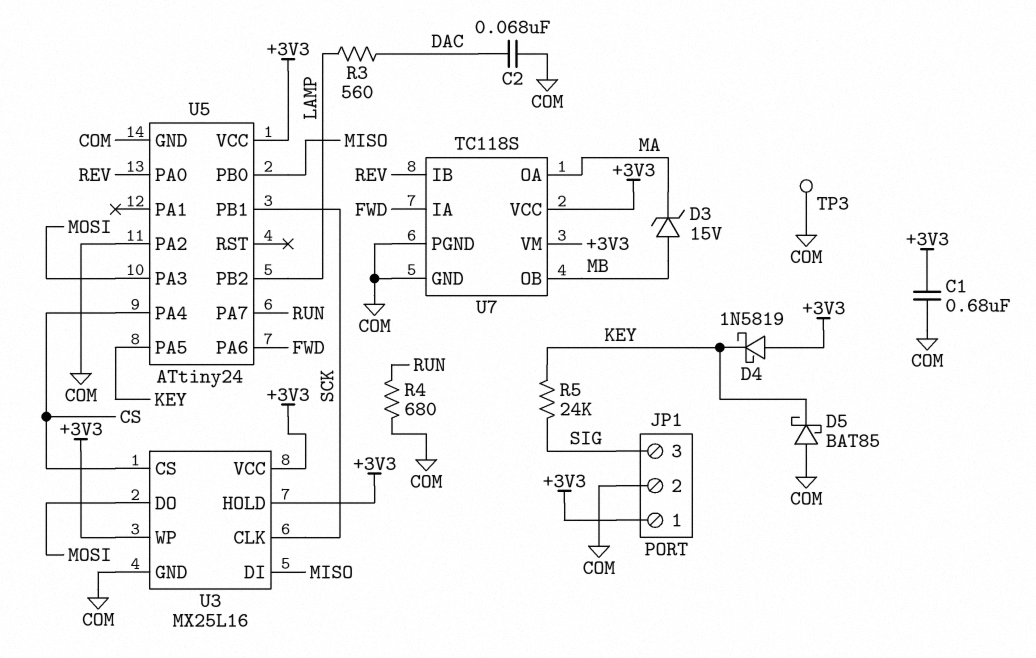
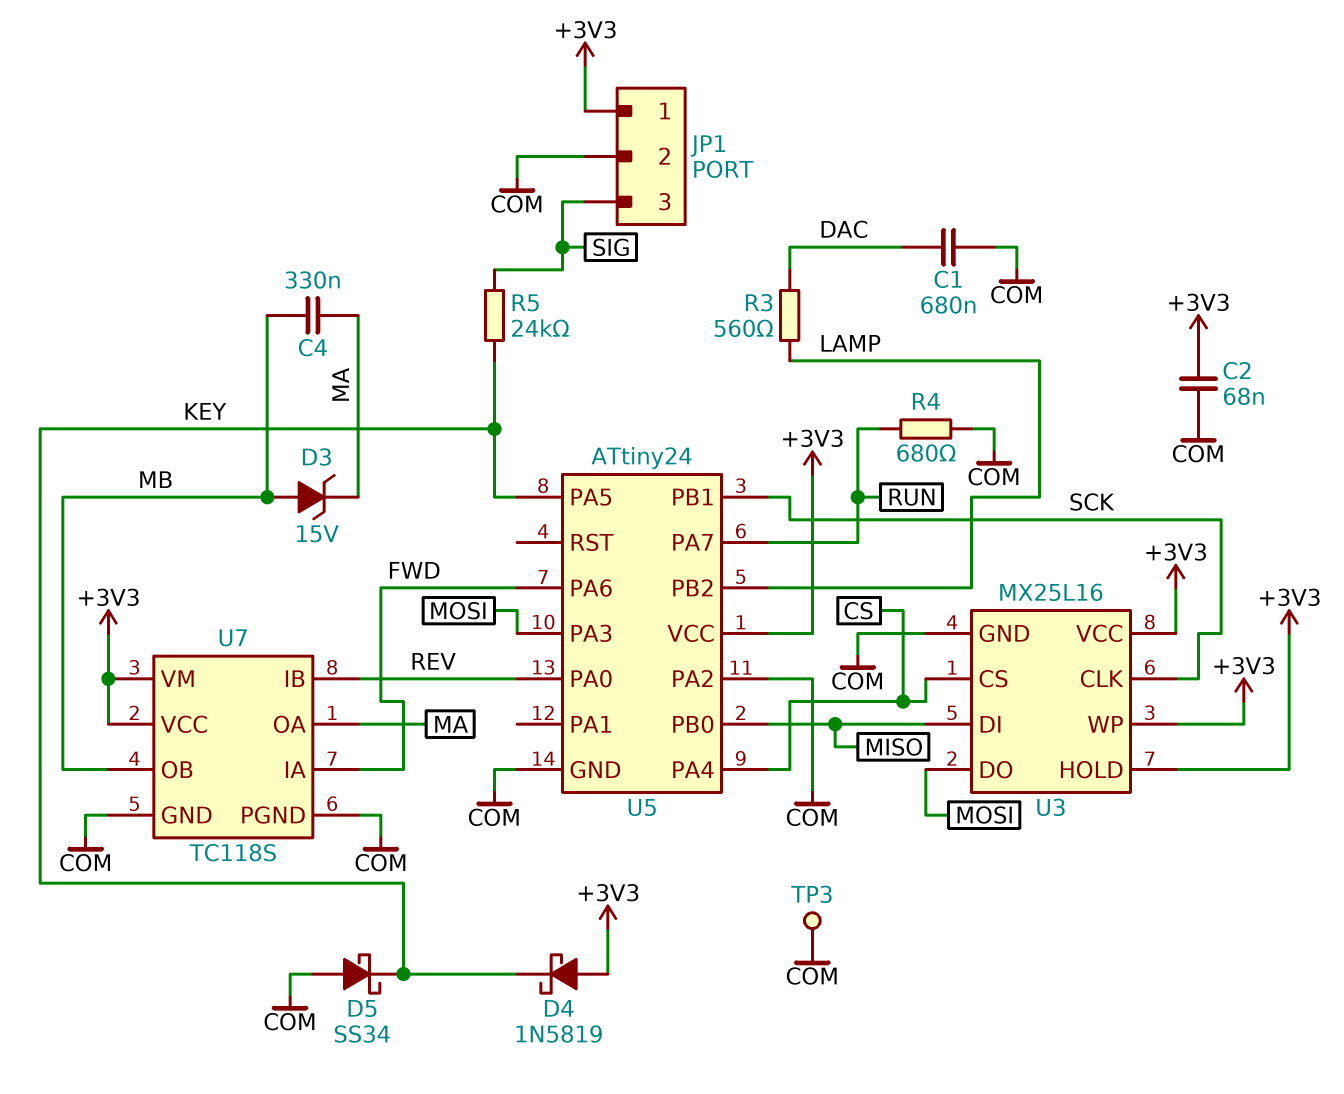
C1: 680nF (+3V3, COM) -> 680nF (COM, DAC)
C2: 68nF (COM, DAC) -> 68nF (+3V3, COM)
C4: none -> 330nF (MA, MB)
D5: schottky BAT85 (A COM, K KEY) -> schottky SS34 (A COM, K KEY)

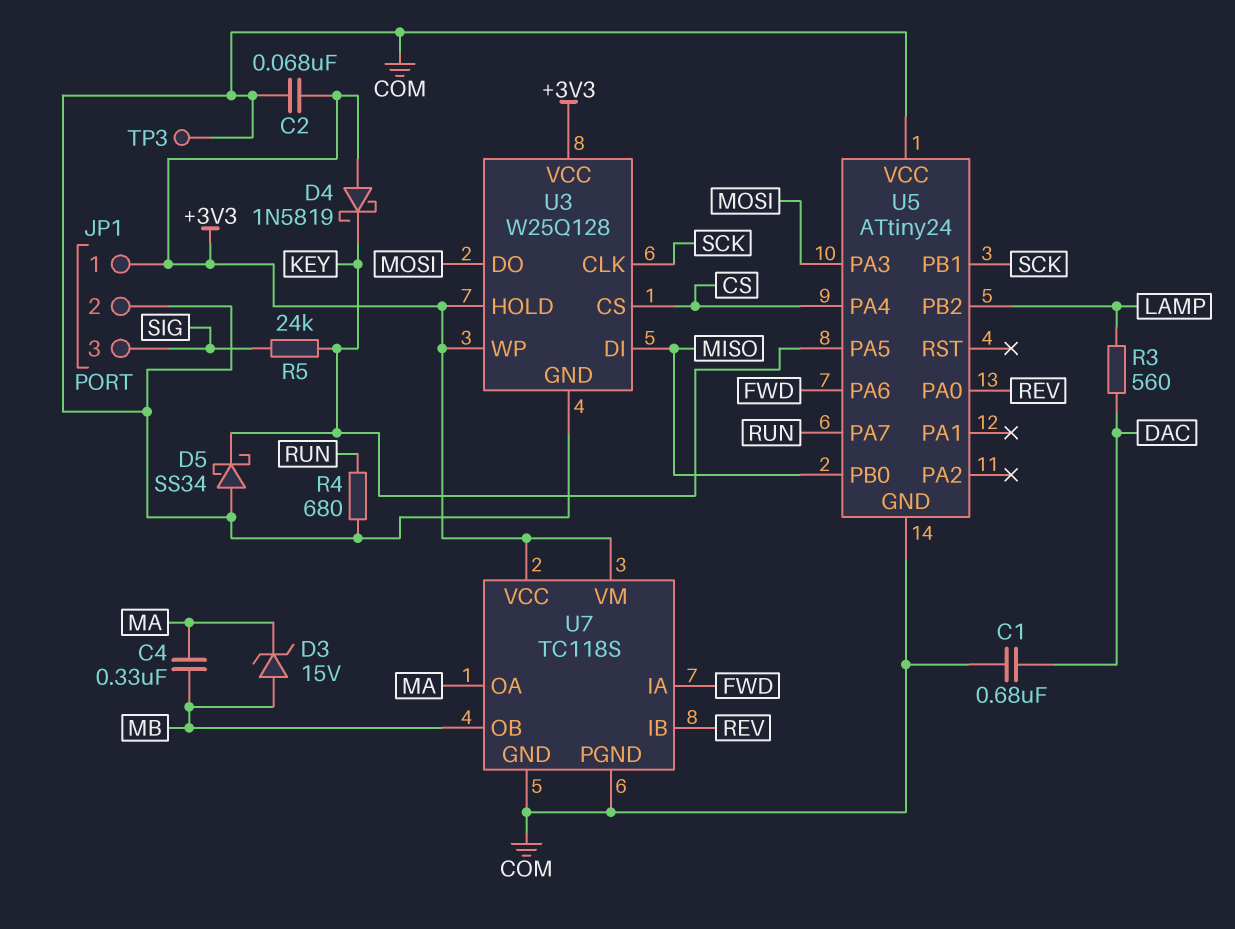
U3: MX25L16 -> W25Q128
U5 pin PA2: COM -> none
U5 pin VCC: +3V3 -> COM

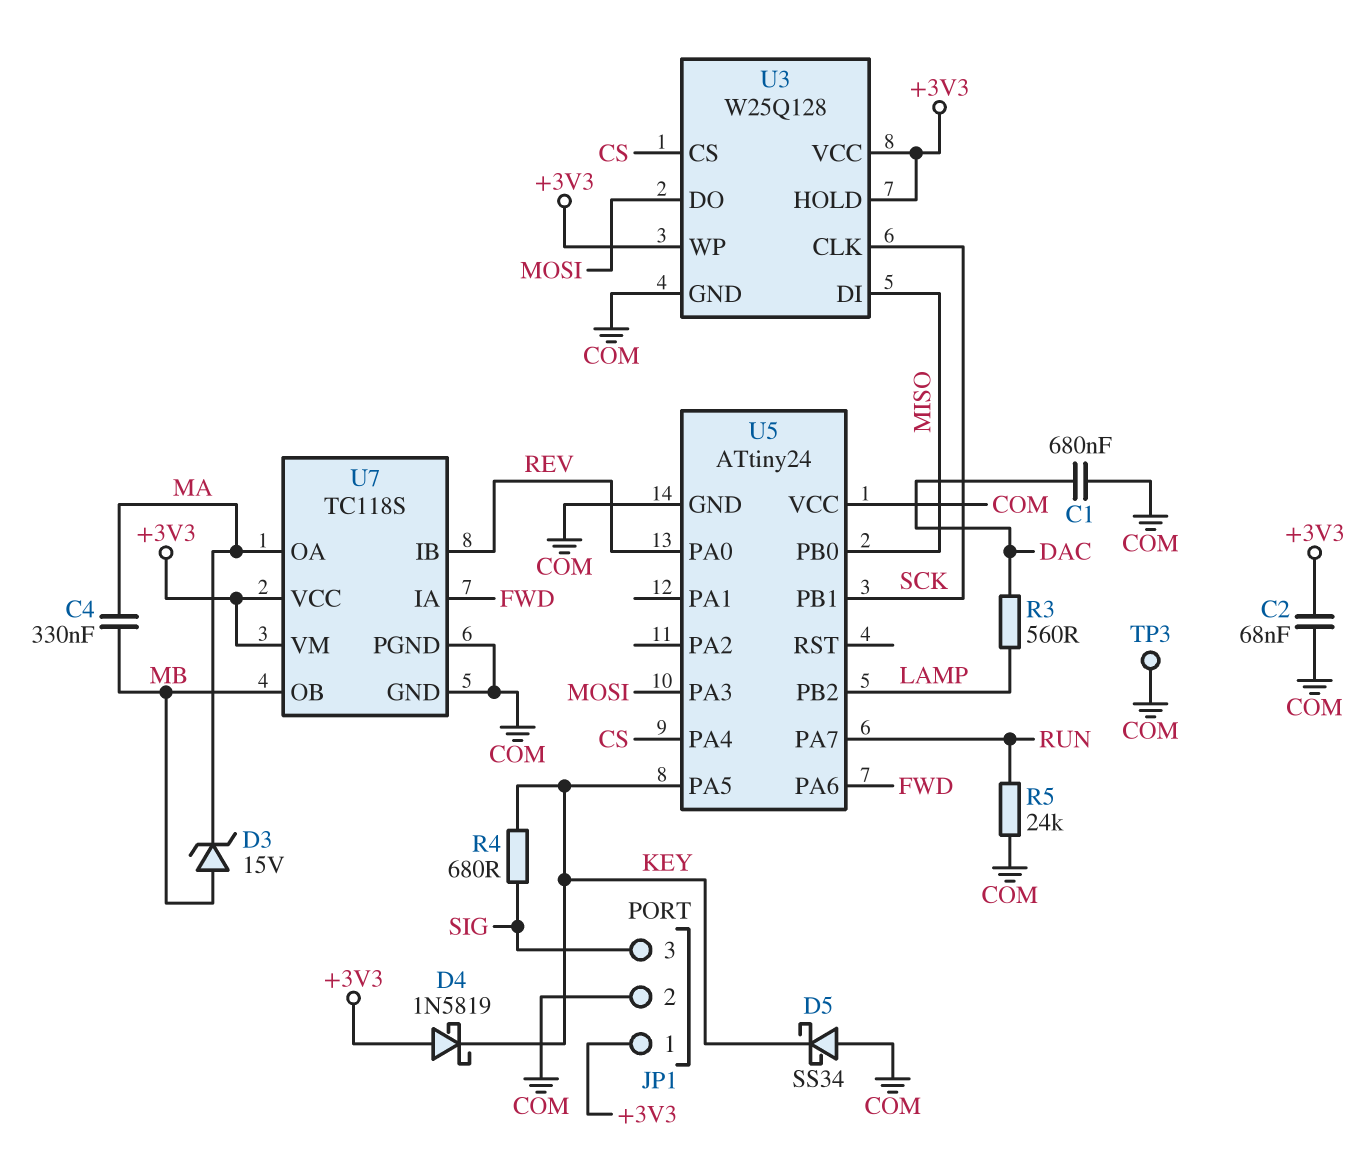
R4: 680 (COM, RUN) -> 680 (KEY, SIG)
R5: 24k (KEY, SIG) -> 24k (COM, RUN)

